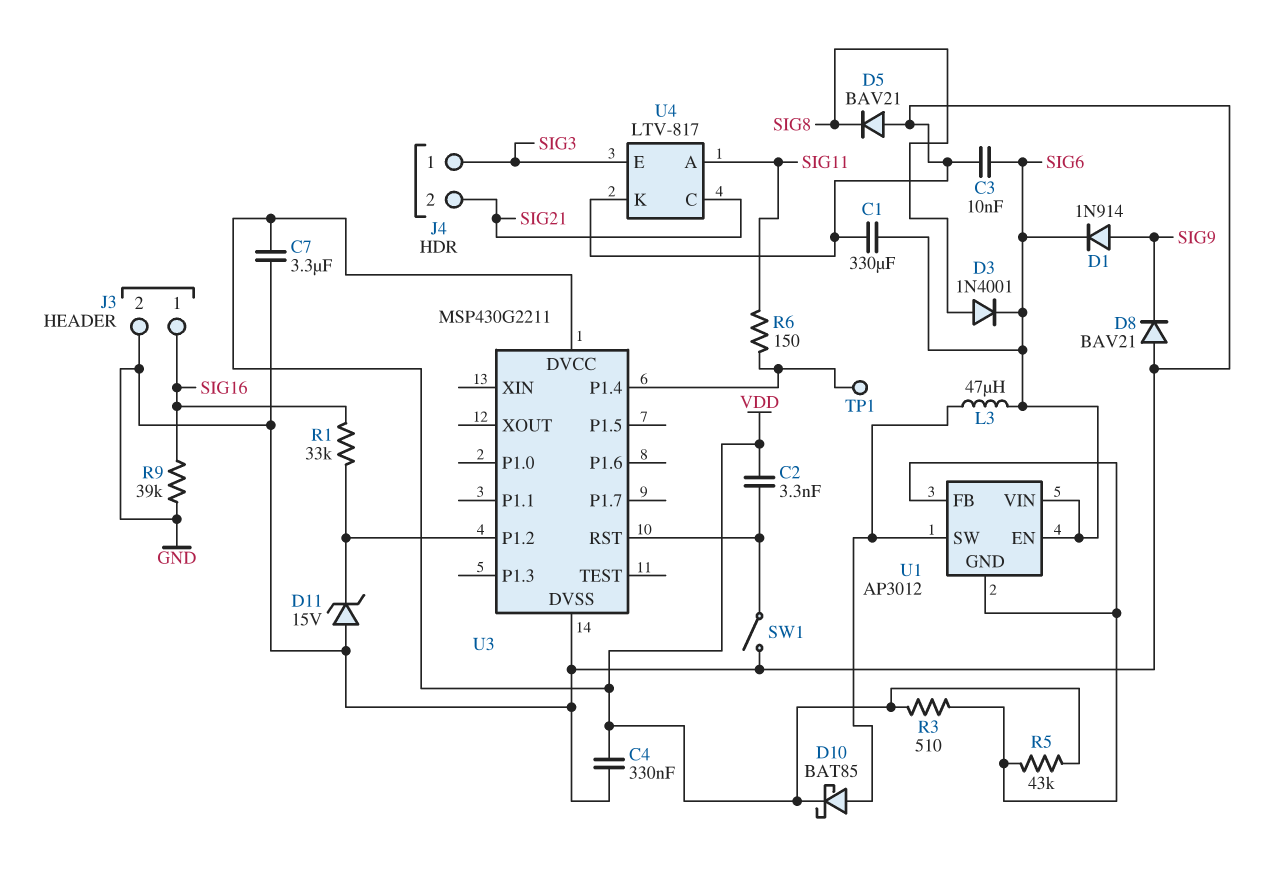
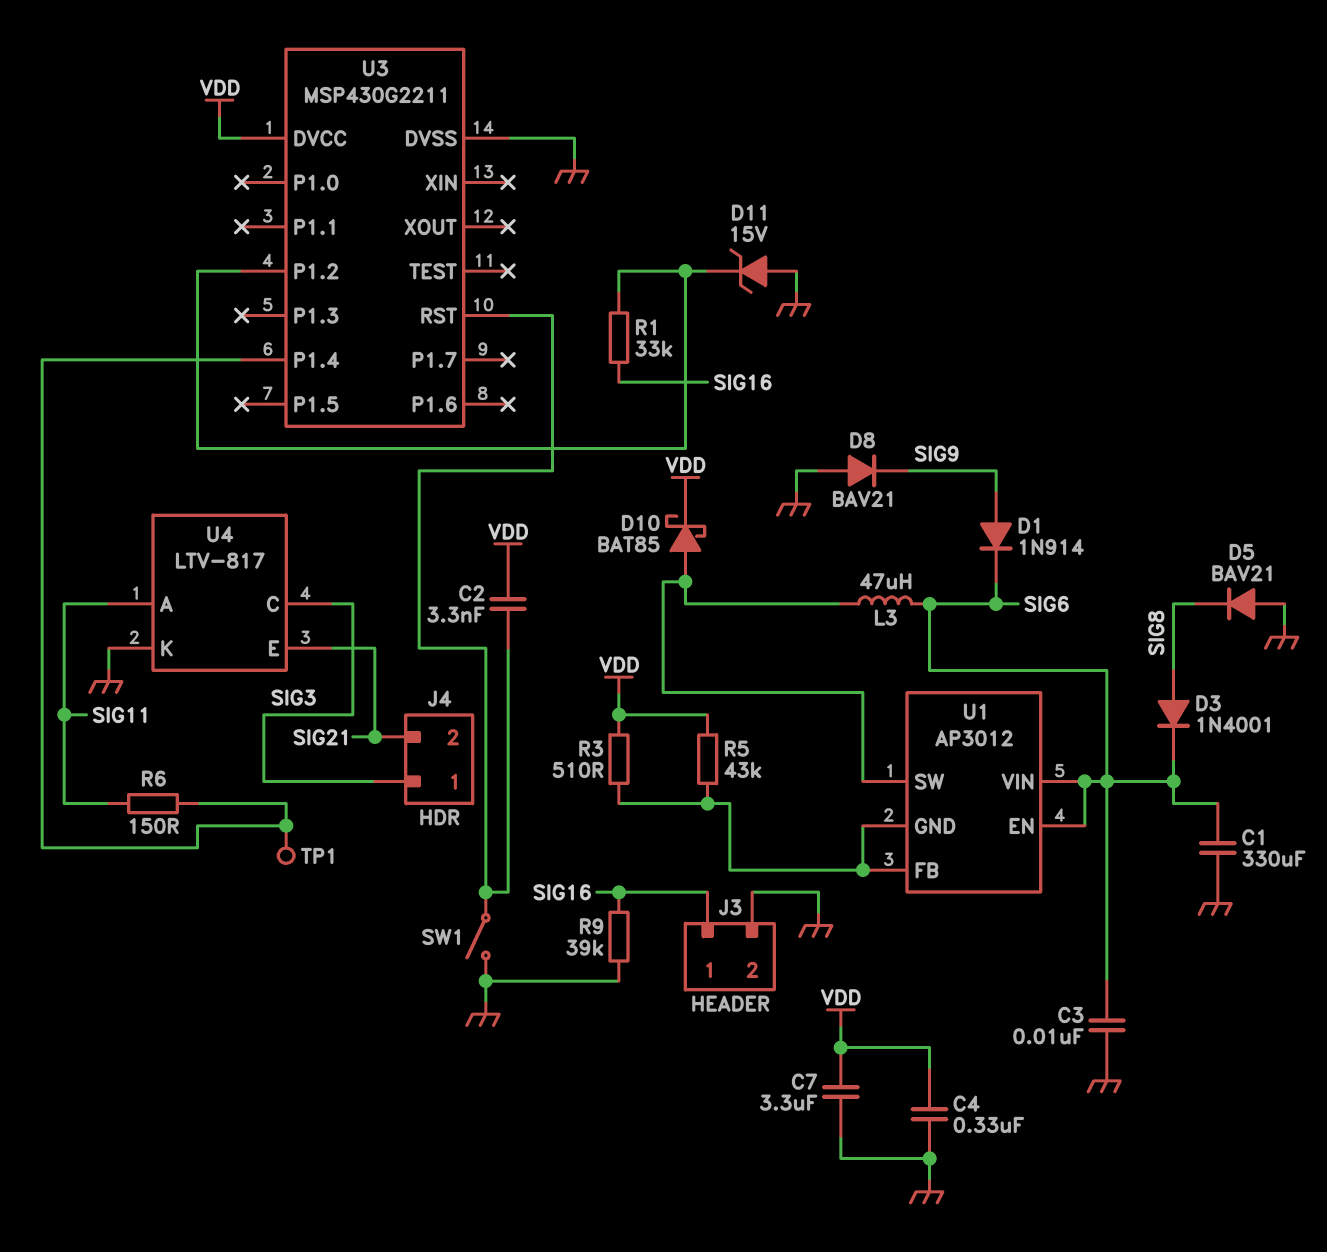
U4 pin C: SIG21 -> SIG3
U4 pin E: SIG3 -> SIG21

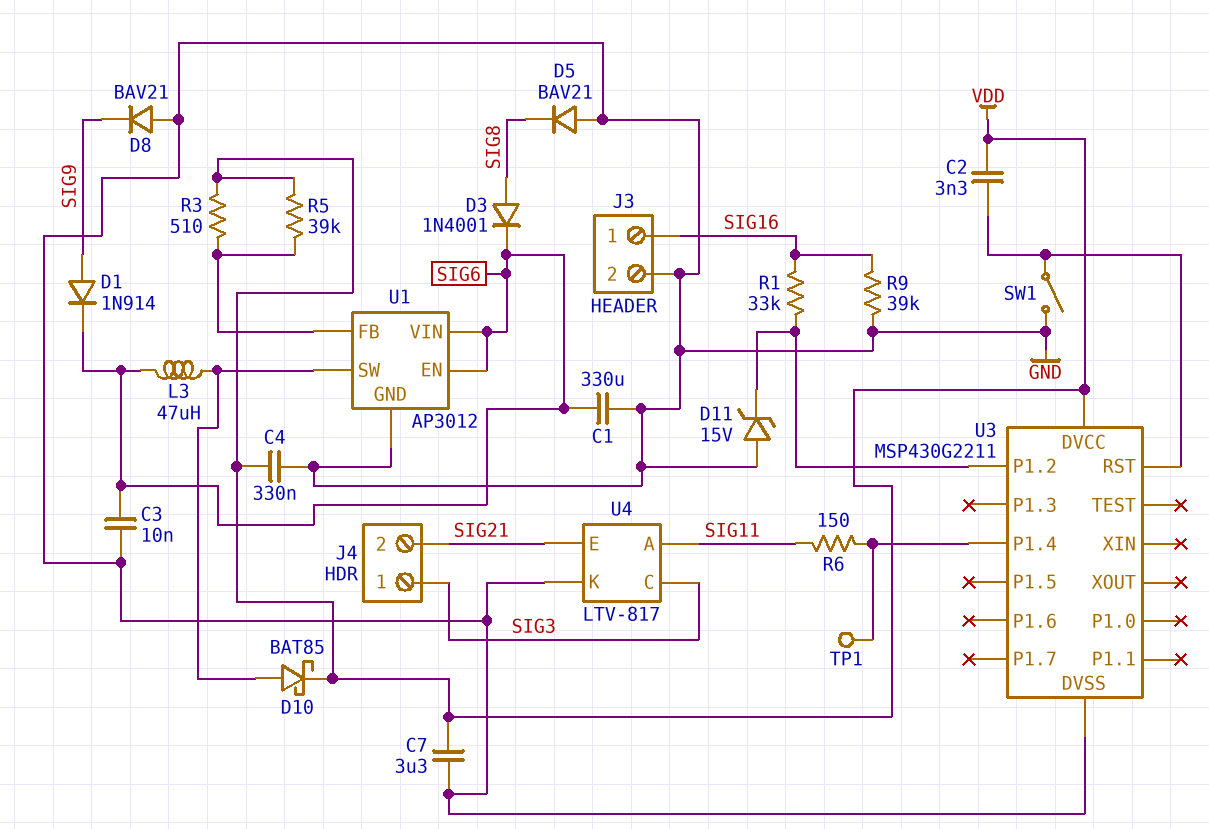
R5: 43k (U1/FB, VDD) -> 39k (U1/FB, VDD)
U1 pin GND: U1/FB -> GND

